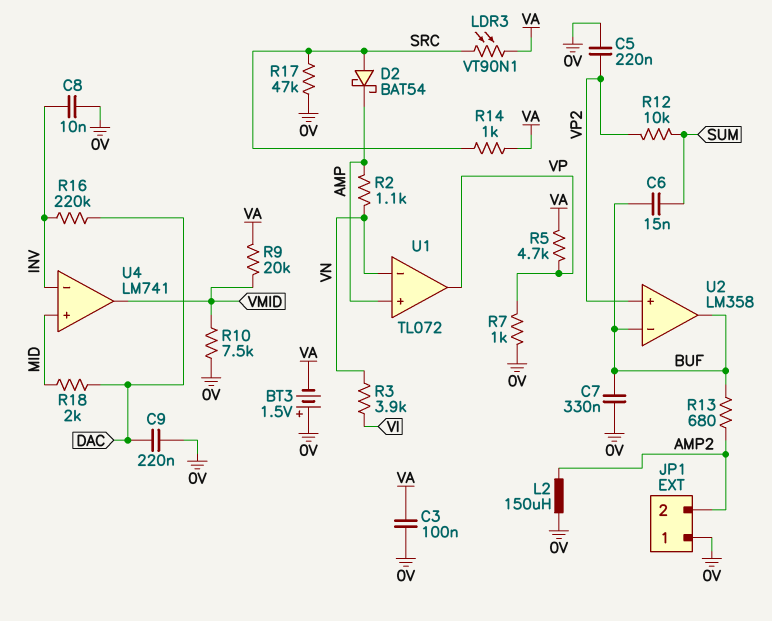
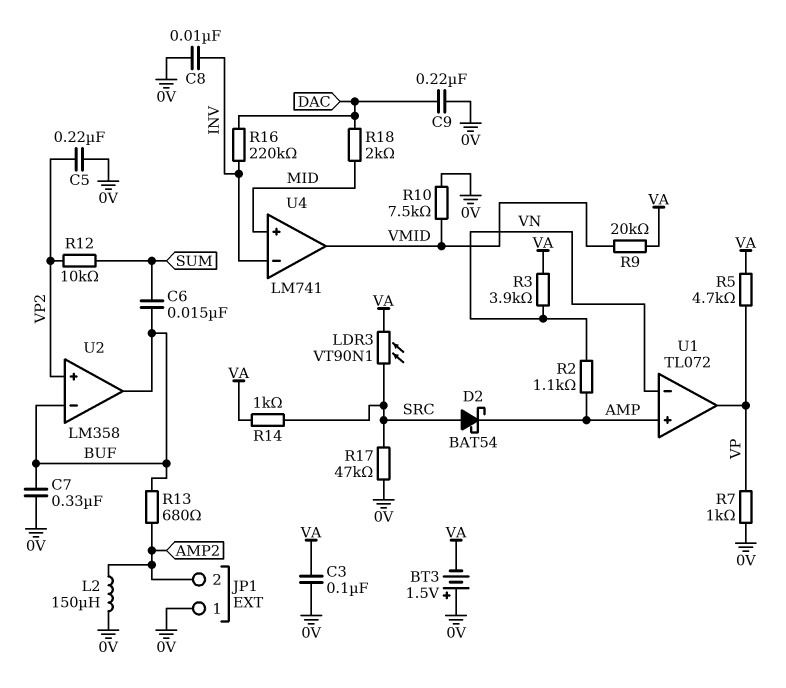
R3: 3.9k (VI, VN) -> 3.9k (VA, VN)

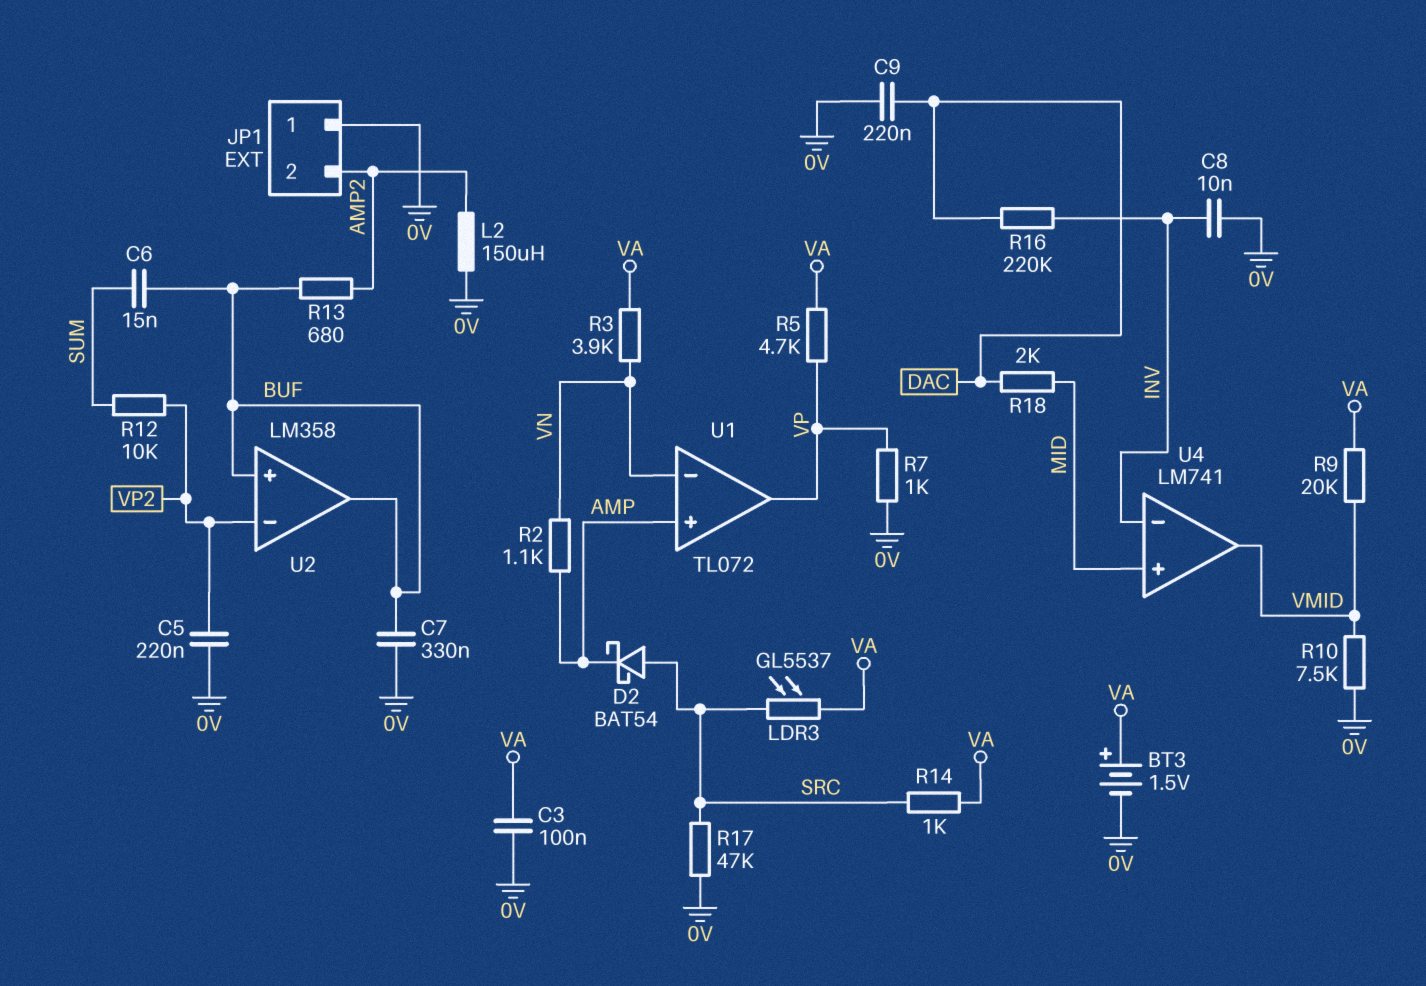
BT3: 1.5V (plus 0V, minus VA) -> 1.5V (plus VA, minus 0V)
LDR3: VT90N1 (SRC, VA) -> GL5537 (SRC, VA)
U2 pin in+: VP2 -> BUF
U2 pin in-: BUF -> VP2

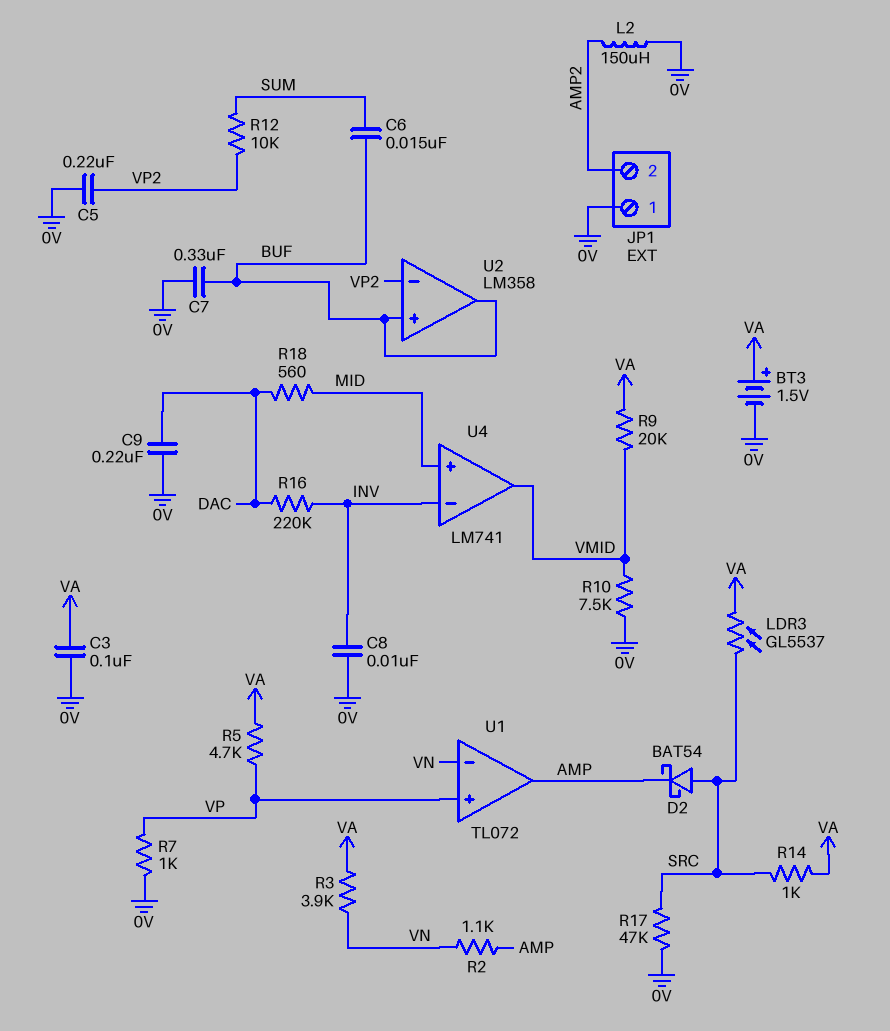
R13: 680 (AMP2, BUF) -> none
R18: 2k (DAC, MID) -> 560 (DAC, MID)
U1 pin in+: AMP -> VP
U1 pin out: VP -> AMP

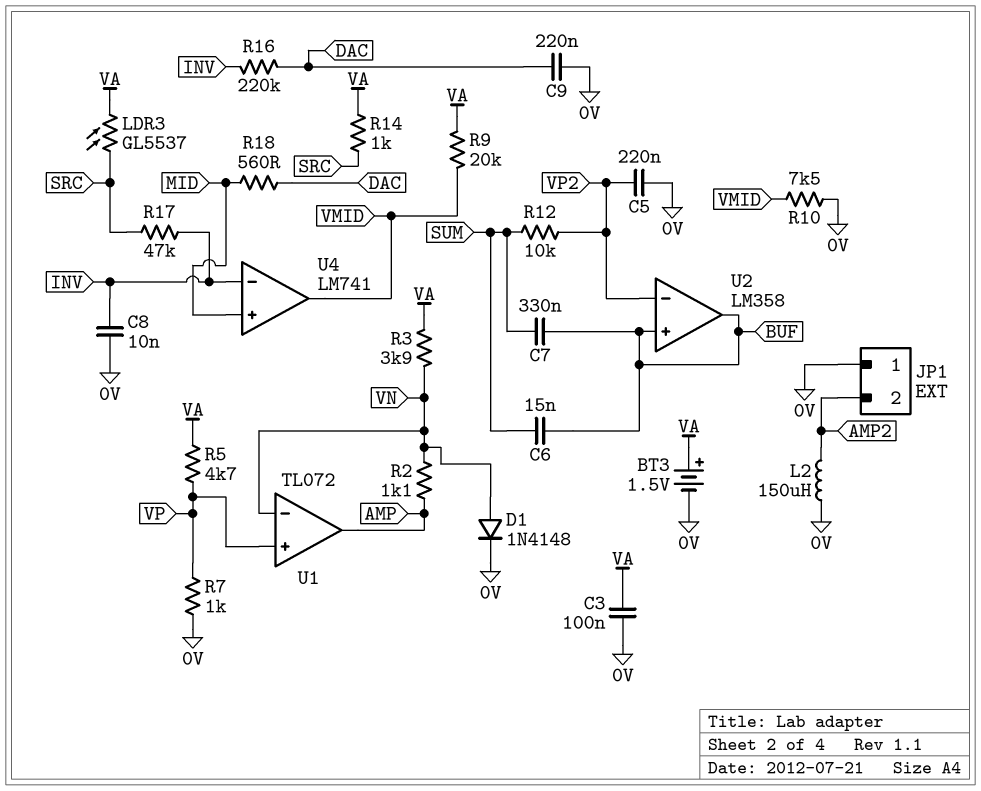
C7: 330nF (0V, BUF) -> 330nF (BUF, SUM)
D1: none -> diode 1N4148 (A VN, K 0V)
D2: schottky BAT54 (A SRC, K AMP) -> none
R17: 47k (0V, SRC) -> 47k (INV, SRC)

